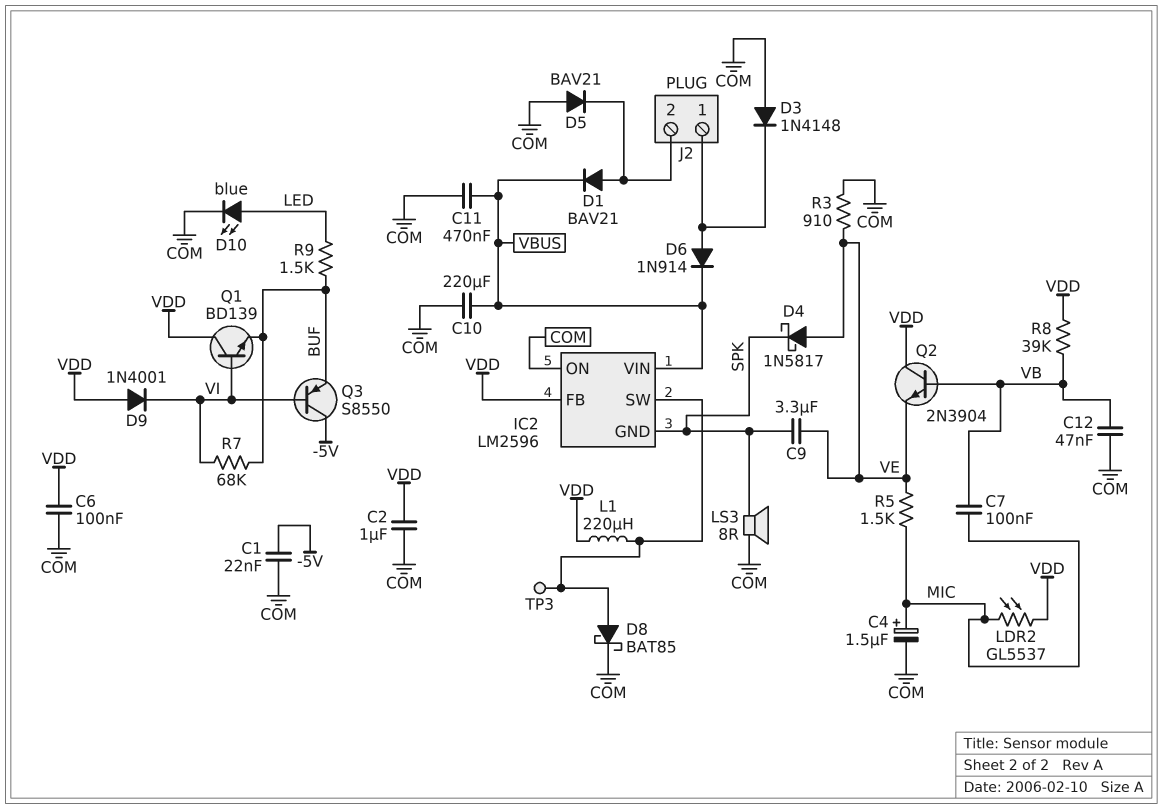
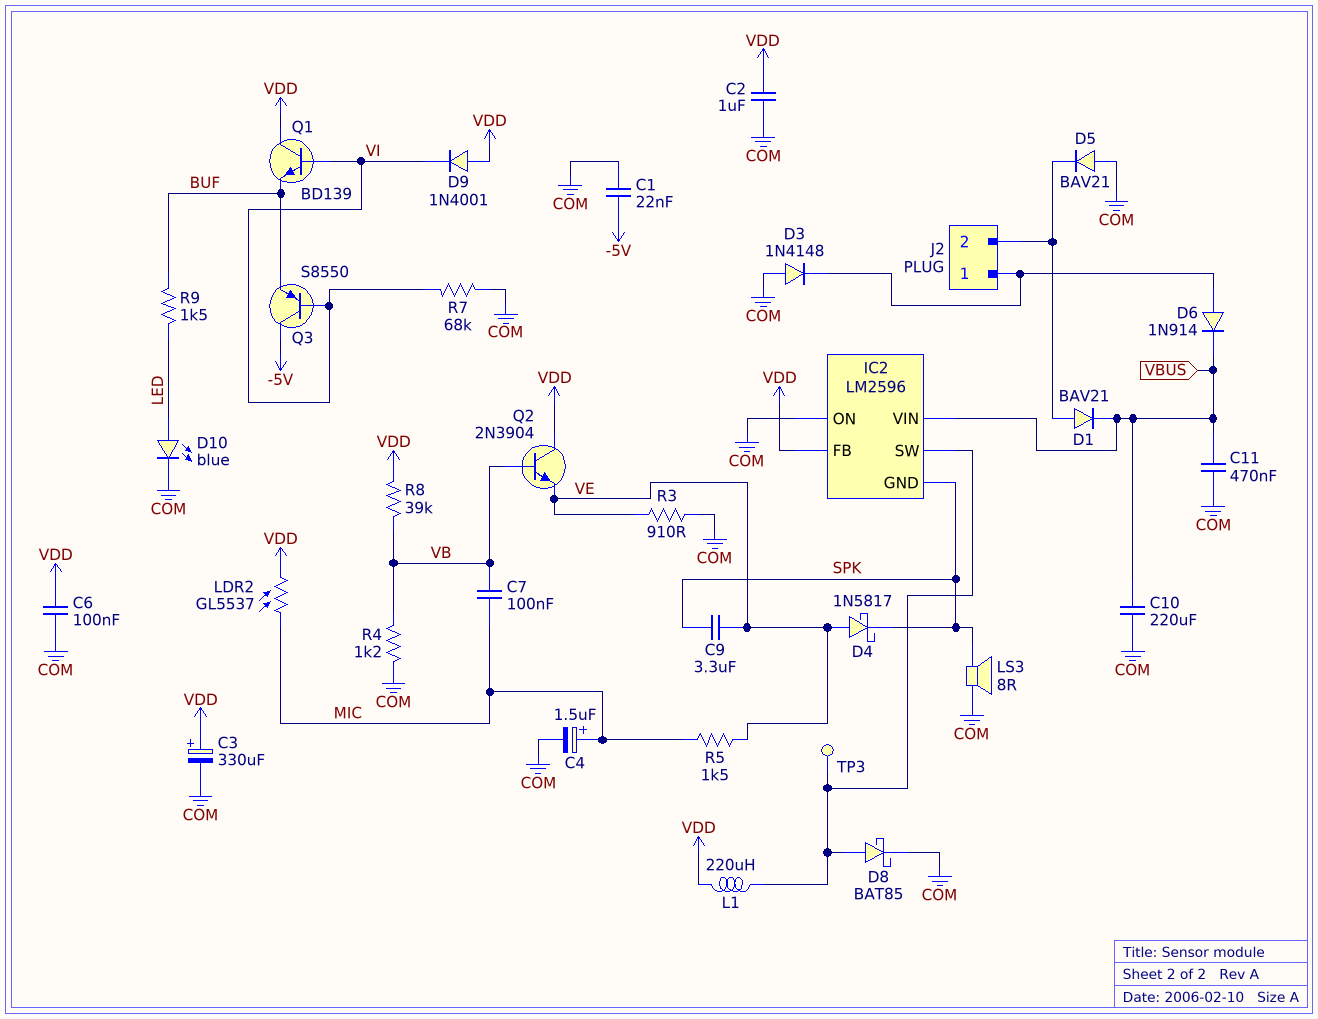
C3: none -> 330uF (plus VDD, minus COM)
C12: 47nF (COM, VB) -> none
R4: none -> 1.2k (COM, VB)
R7: 68k (BUF, VI) -> 68k (COM, VI)

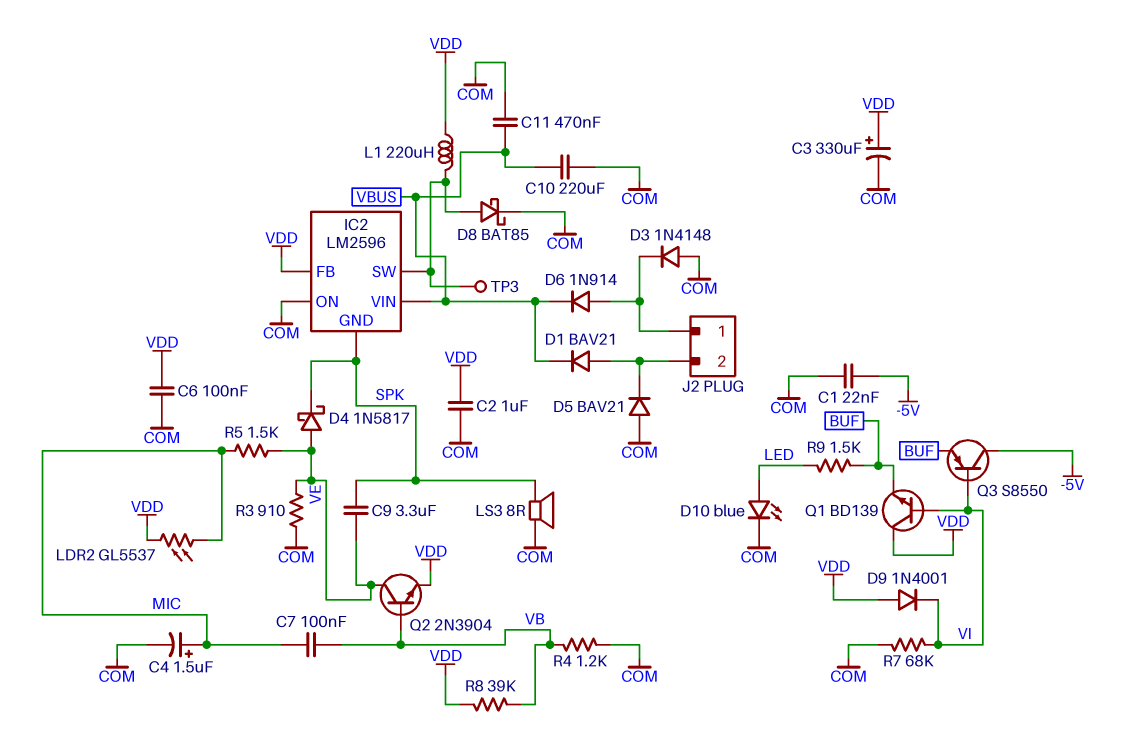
Q2: NPN 2N3904 (B VB, C VDD, E VE) -> NPN 2N3904 (B VB, C VE, E VDD)

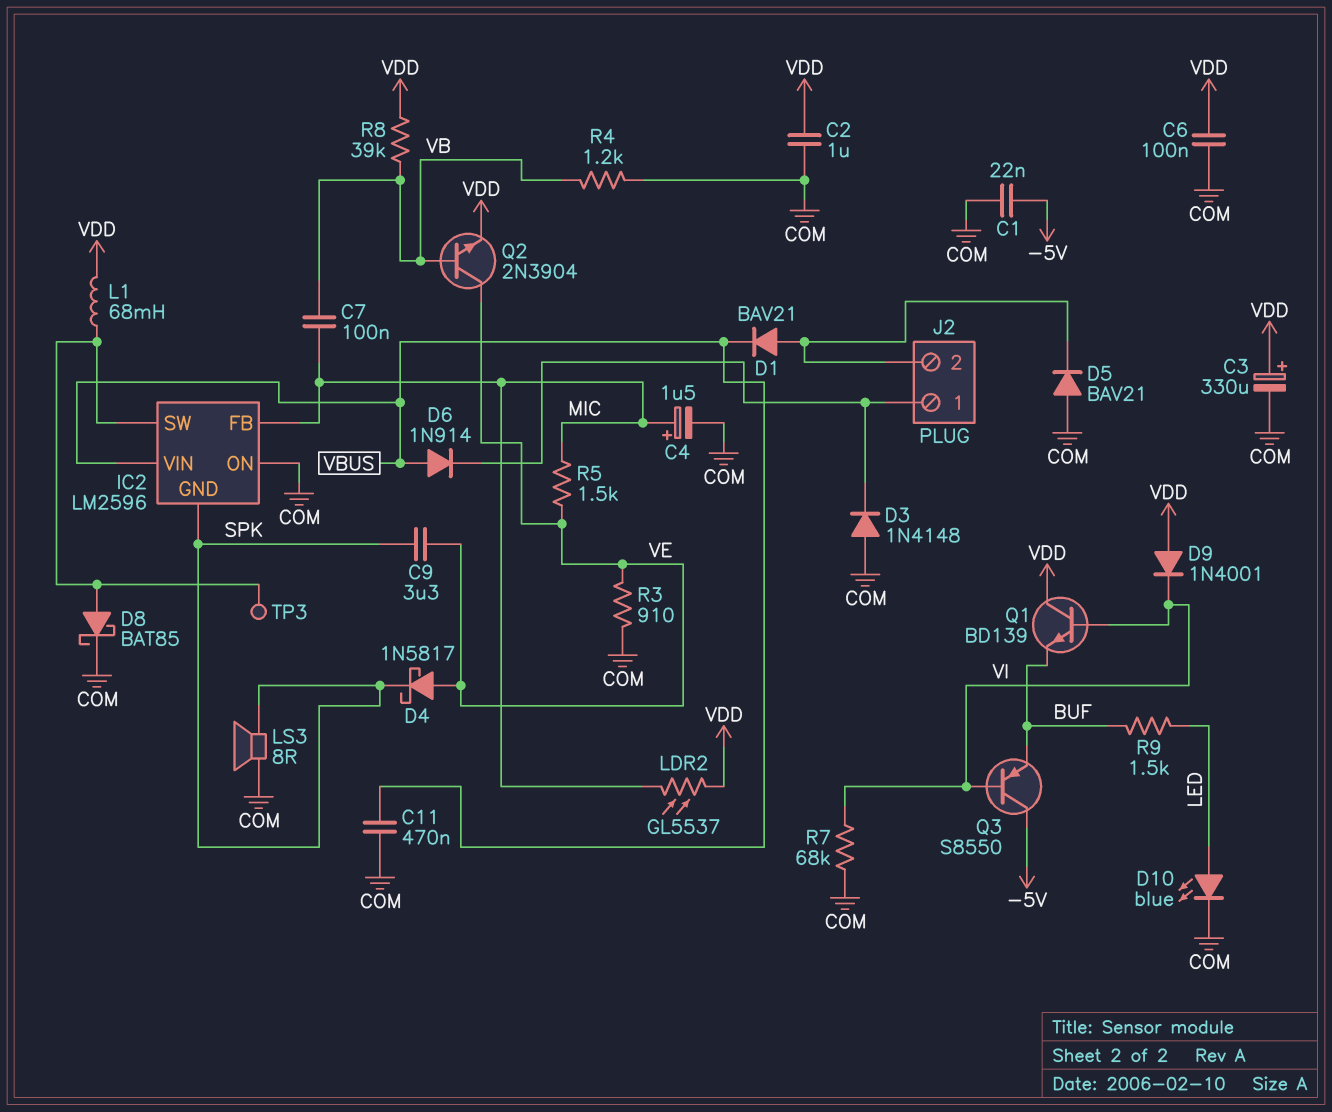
C10: 220uF (COM, VBUS) -> none
D6: diode 1N914 (A J2/1, K VBUS) -> diode 1N914 (A VBUS, K J2/1)
IC2 pin FB: VDD -> MIC
L1: 220uH (IC2/SW, VDD) -> 68mH (IC2/SW, VDD)

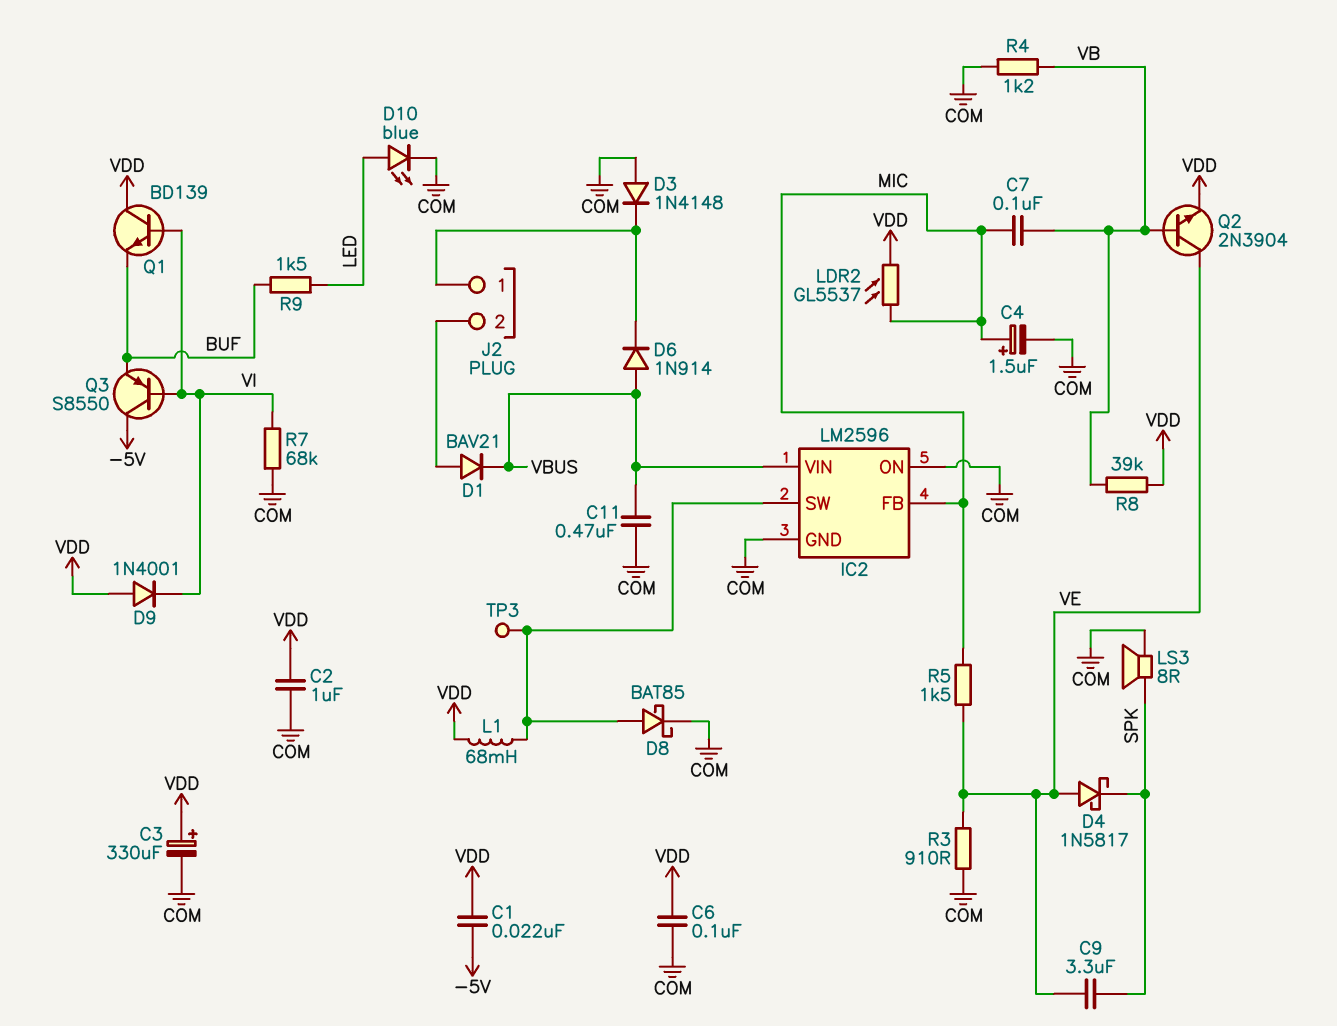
C1: 22nF (-5V, COM) -> 22nF (-5V, VDD)
D5: diode BAV21 (A COM, K J2/2) -> none
IC2 pin GND: SPK -> COM

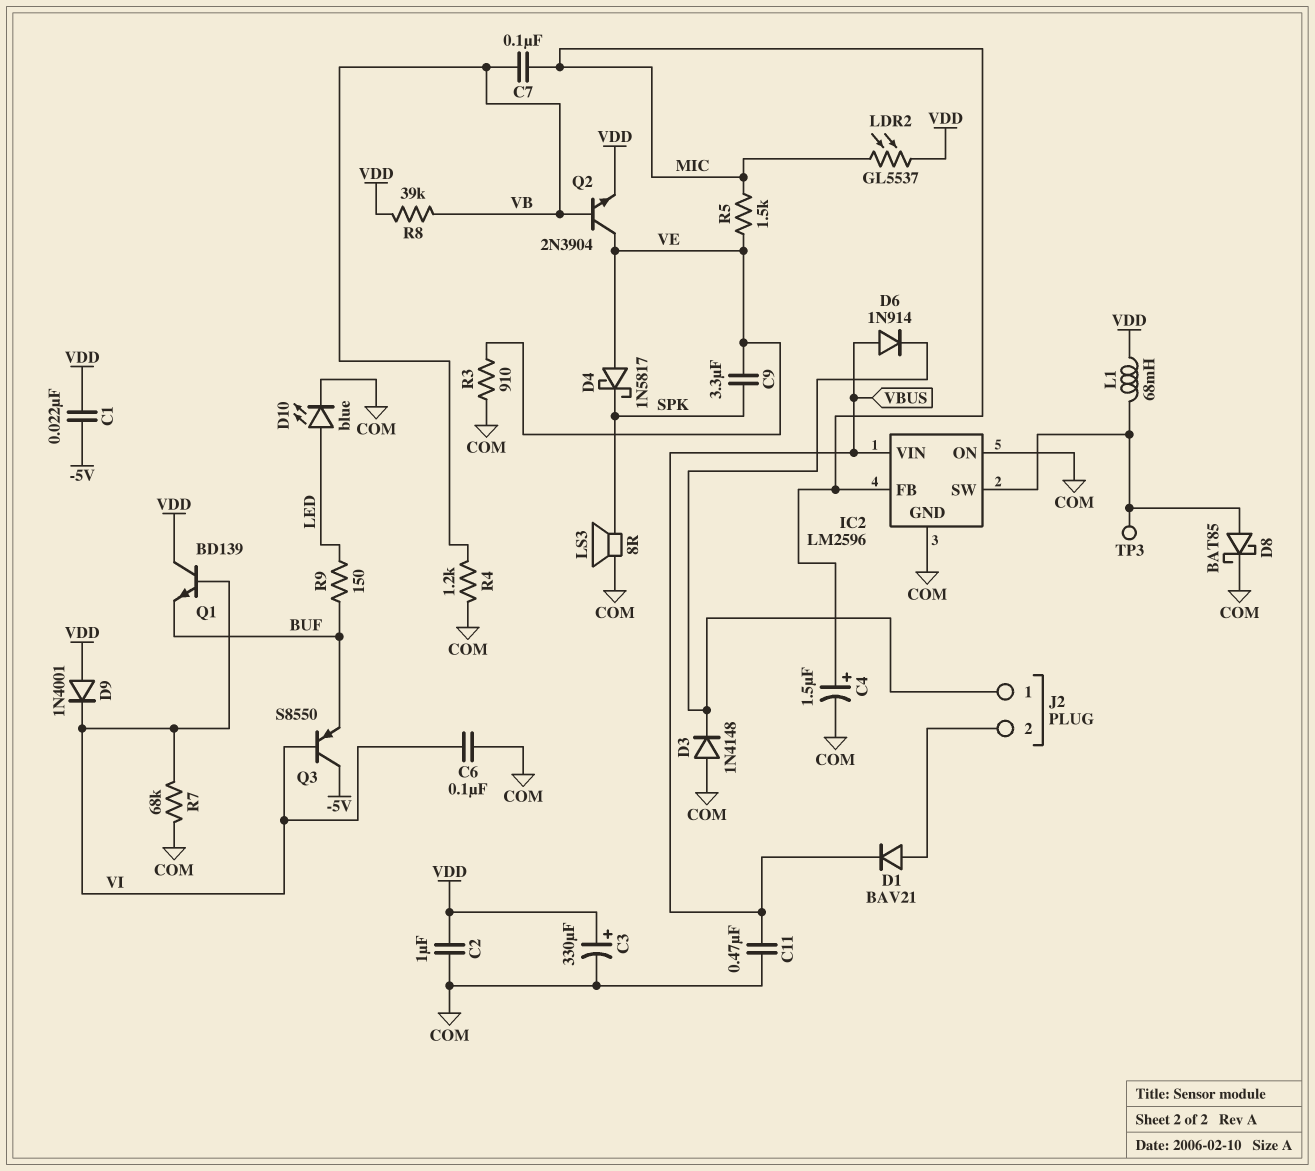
C6: 100nF (COM, VDD) -> 100nF (COM, VI)
R9: 1.5k (BUF, LED) -> 150 (BUF, LED)

